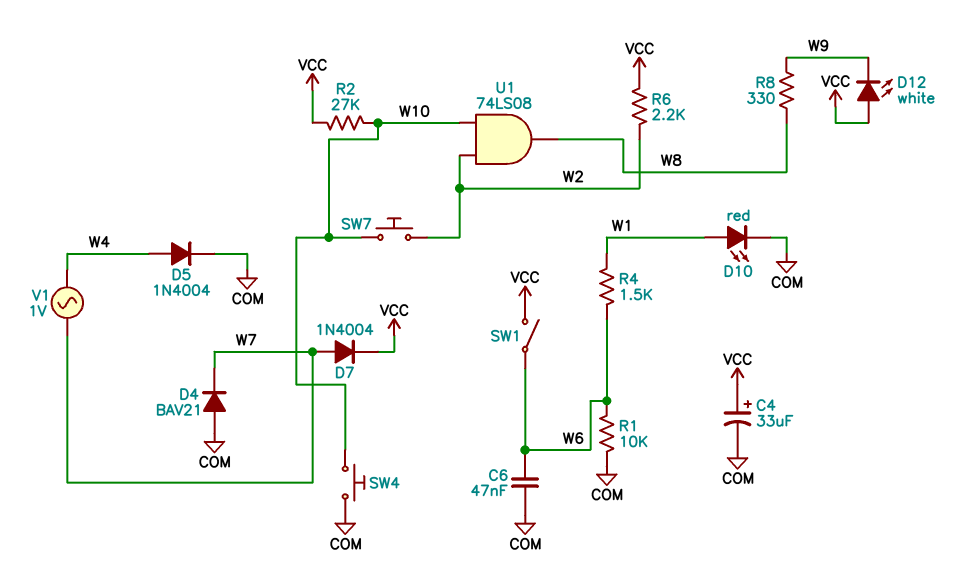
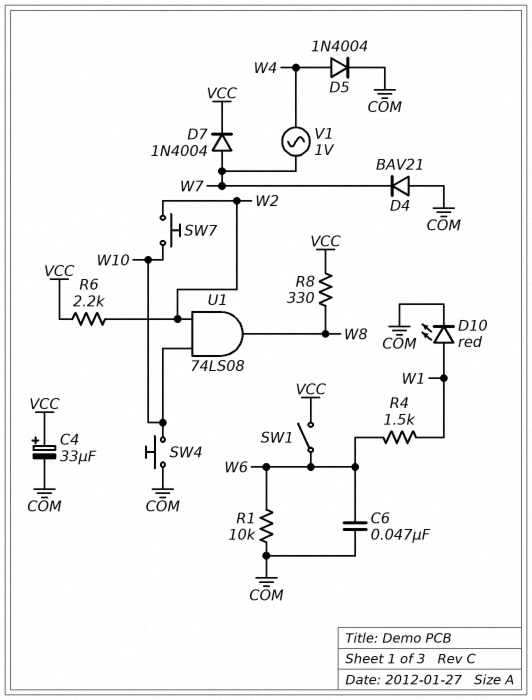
D12: LED white (A VCC, K W9) -> none
R2: 27k (VCC, W10) -> none
R8: 330 (W8, W9) -> 330 (VCC, W8)

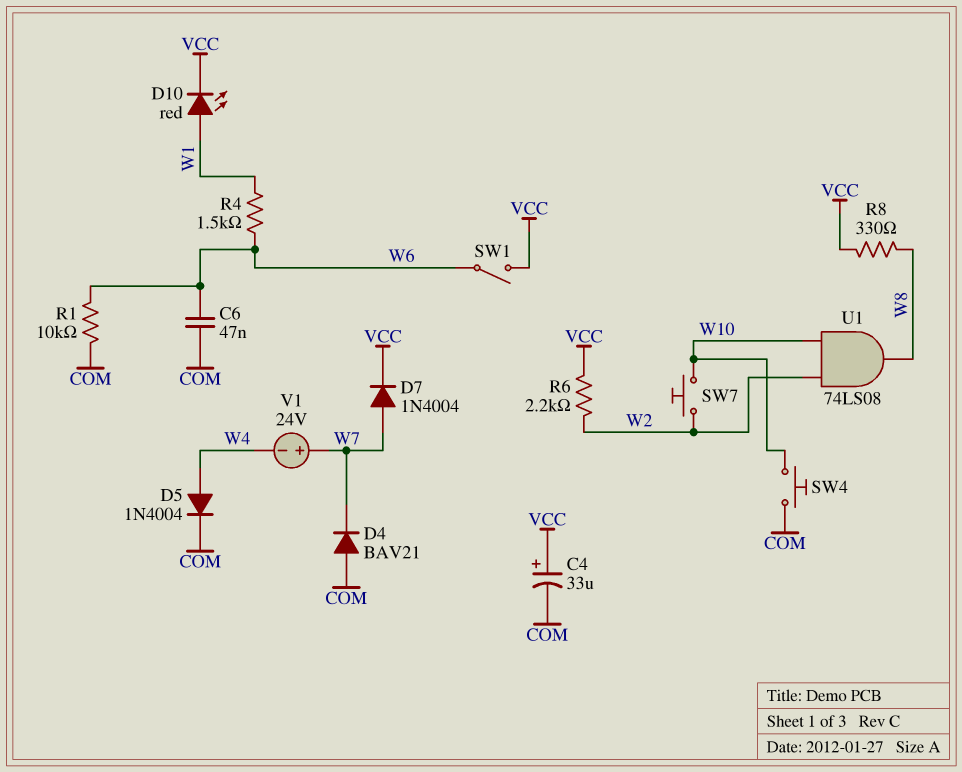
D10: LED red (A W1, K COM) -> LED red (A W1, K VCC)
V1: AC 1V (W4, W7) -> 24V (plus W7, minus W4)

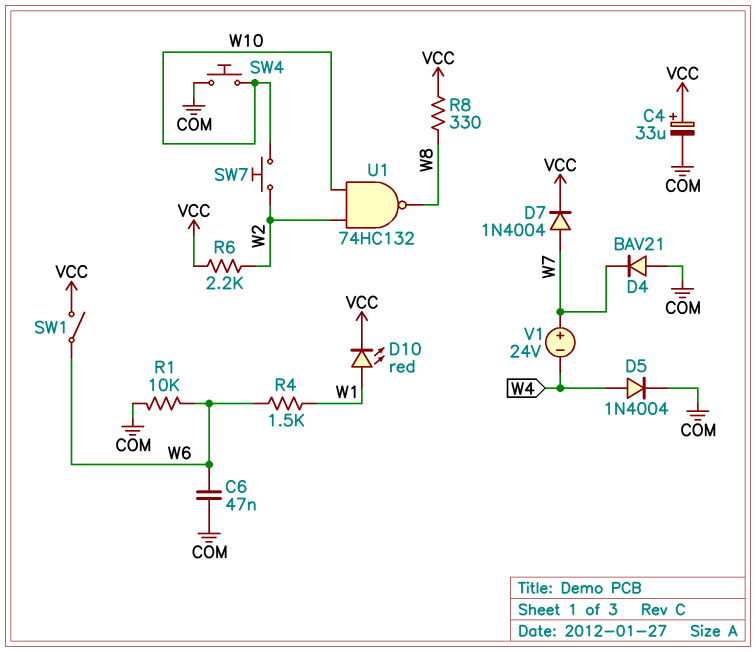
U1: AND 74LS08 (in W2, in W10, out W8) -> NAND 74HC132 (in W2, in W10, out W8)

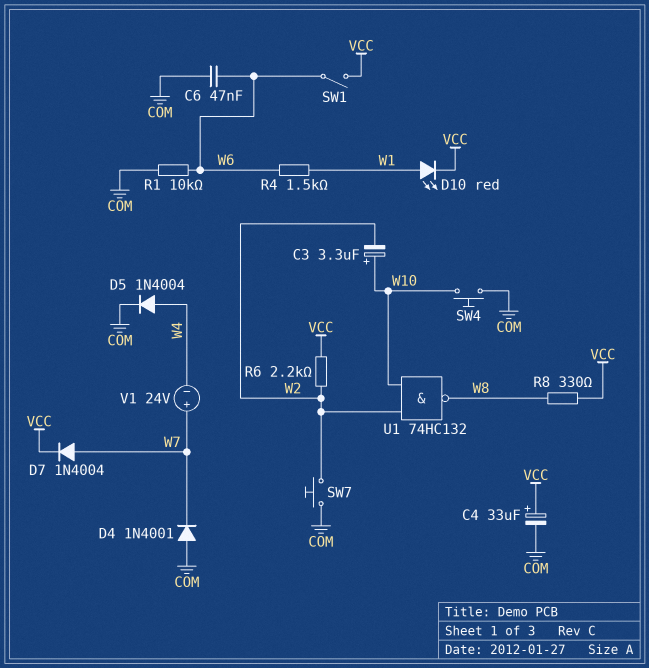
C3: none -> 3.3uF (plus W10, minus W2)
D4: diode BAV21 (A COM, K W7) -> diode 1N4001 (A COM, K W7)
SW7: button (W2, W10) -> button (COM, W2)

